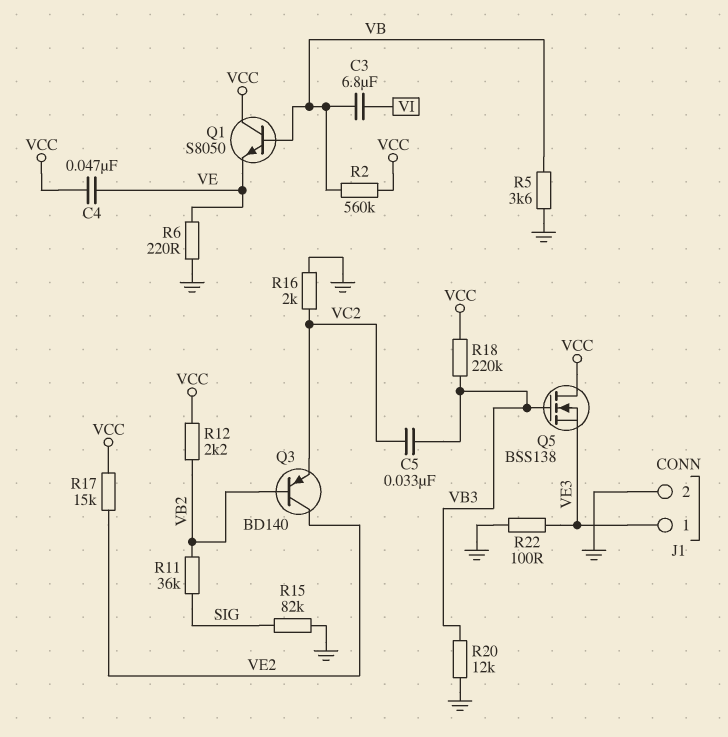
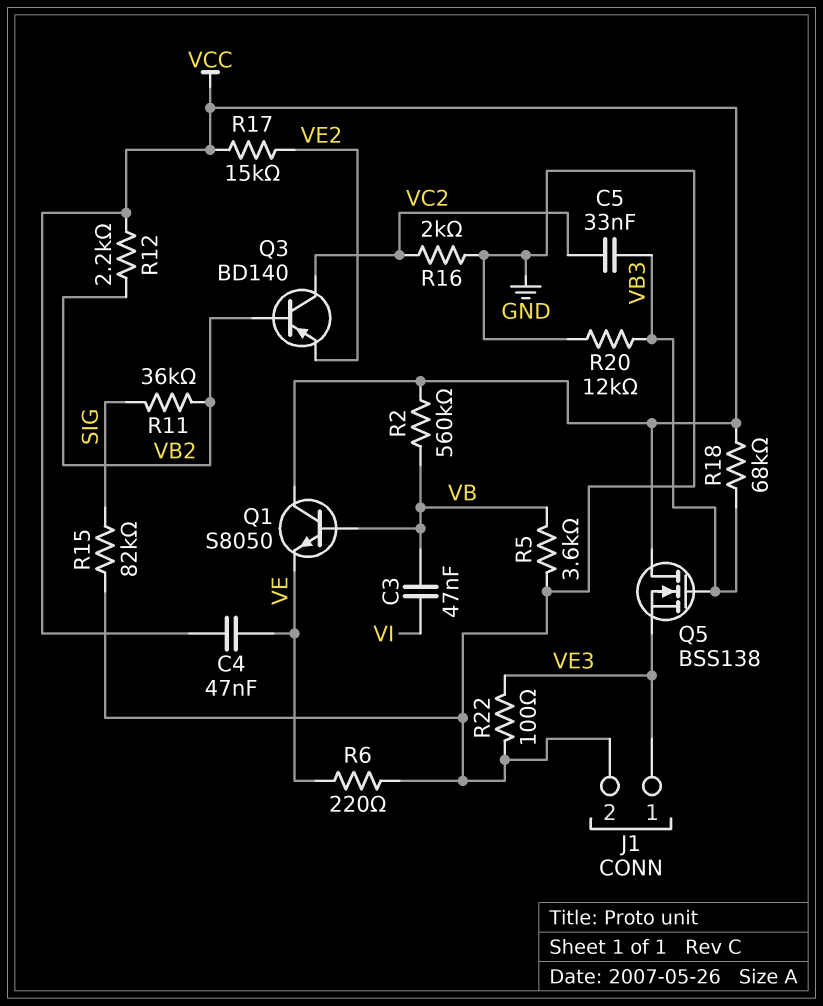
C3: 6.8uF (VB, VI) -> 47nF (VB, VI)
Q3: PNP BD140 (B VB2, C VE2, E VC2) -> PNP BD140 (B VB2, C VC2, E VE2)
R18: 220k (VB3, VCC) -> 68k (VB3, VCC)

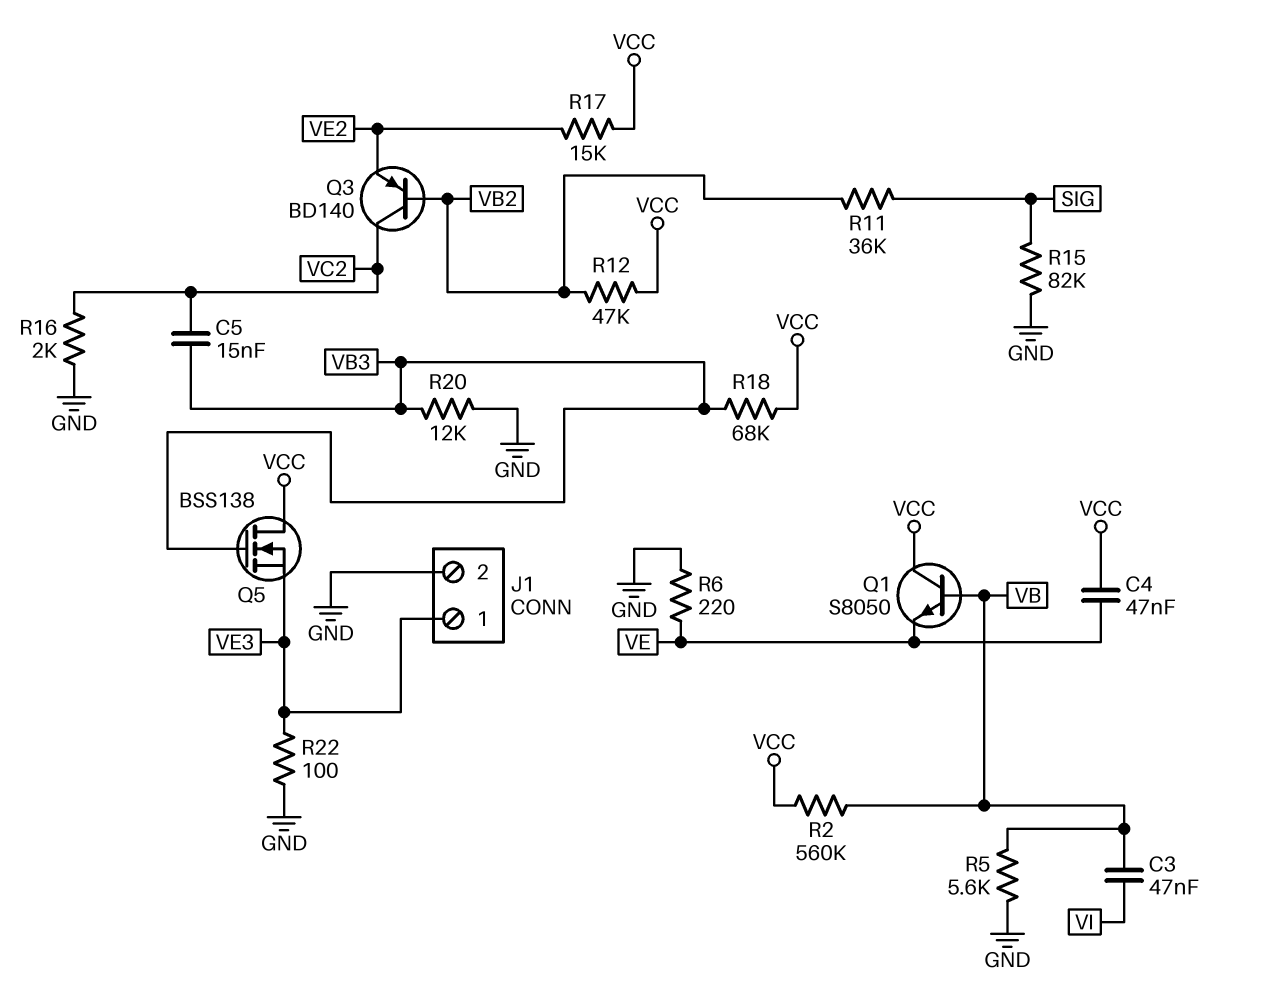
C5: 33nF (VB3, VC2) -> 15nF (VB3, VC2)
R5: 3.6k (GND, VB) -> 5.6k (GND, VB)
R12: 2.2k (VB2, VCC) -> 47k (VB2, VCC)

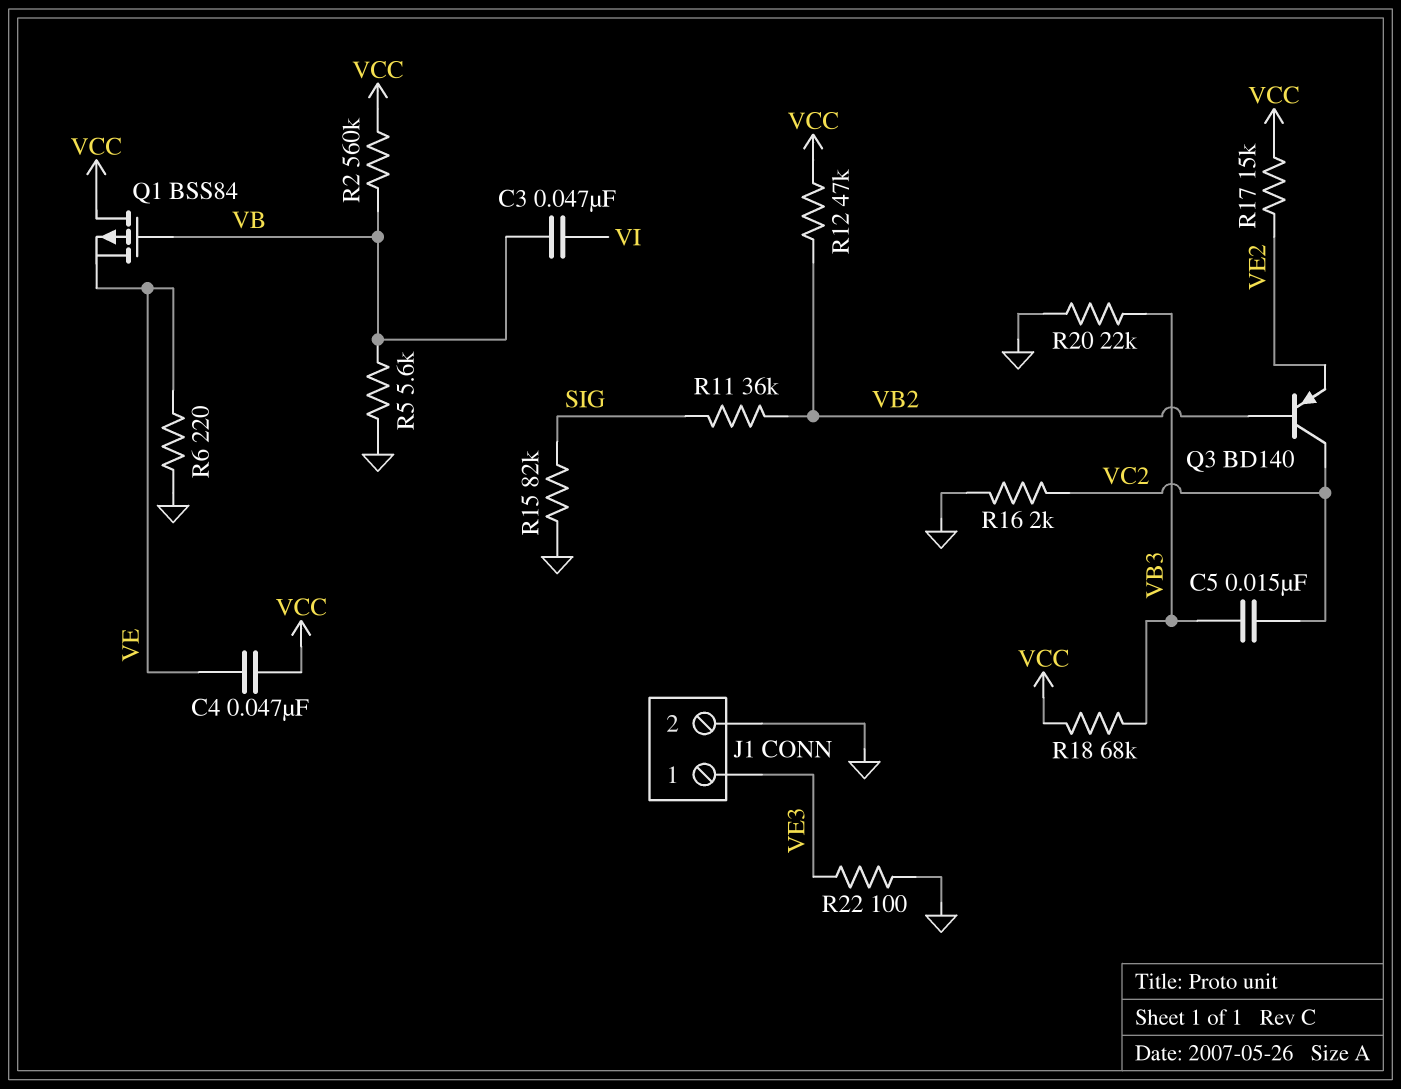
Q1: NPN S8050 (B VB, C VCC, E VE) -> PMOS BSS84 (G VB, D VCC, S VE)
Q5: NMOS BSS138 (G VB3, D VCC, S VE3) -> none
R20: 12k (GND, VB3) -> 22k (GND, VB3)

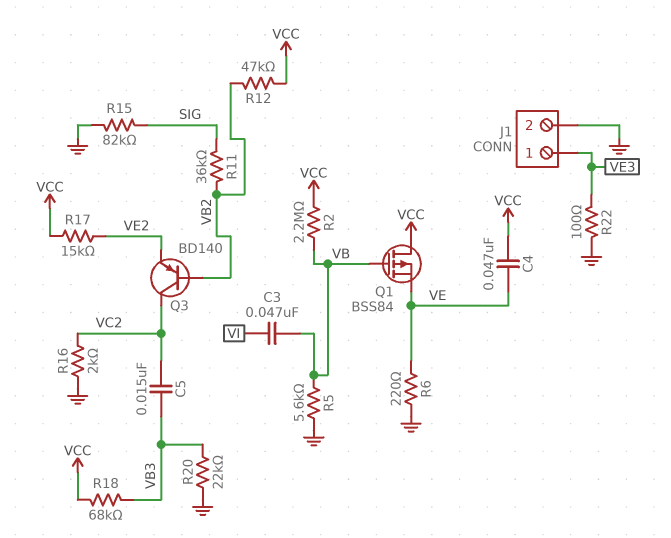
R2: 560k (VB, VCC) -> 2.2M (VB, VCC)

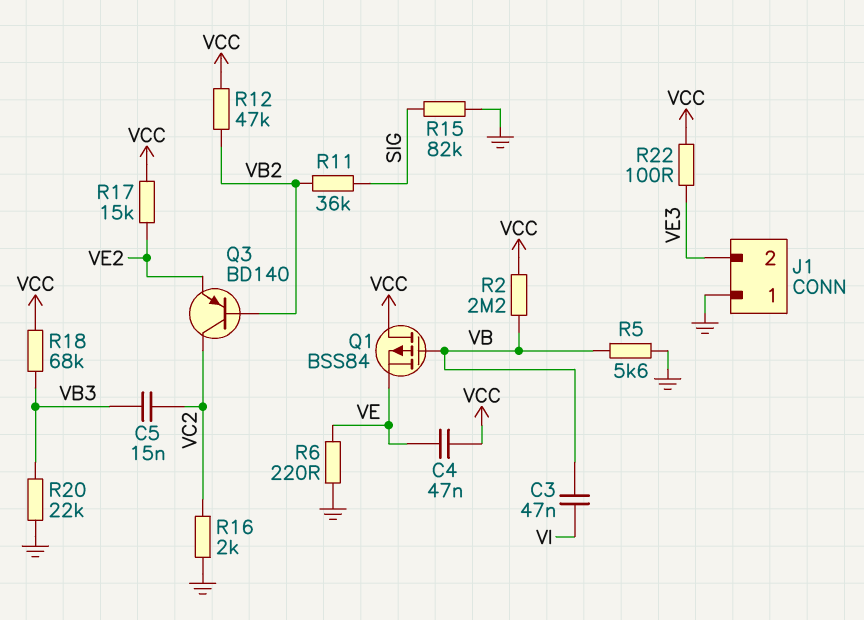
J1 pin 1: VE3 -> GND
J1 pin 2: GND -> VE3
R22: 100 (GND, VE3) -> 100 (VCC, VE3)

